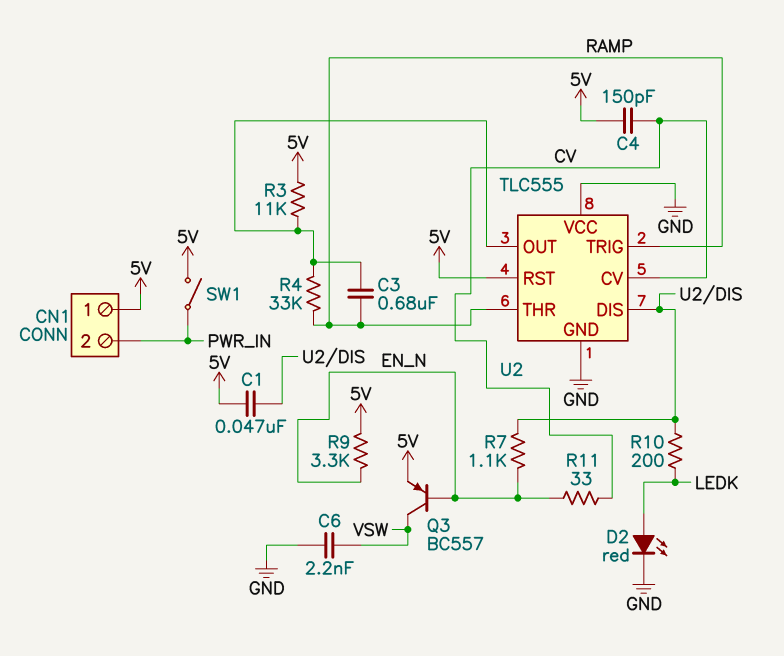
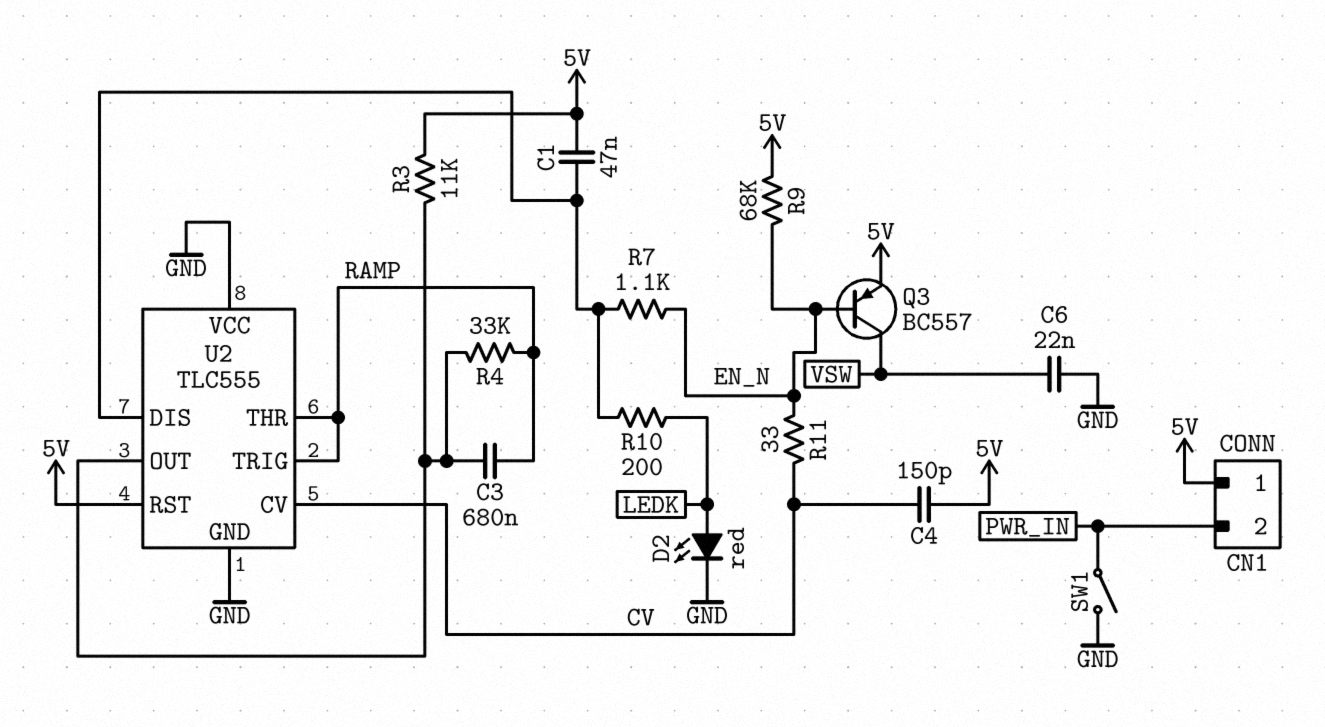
C6: 2.2nF (GND, VSW) -> 22nF (GND, VSW)
R9: 3.3k (5V, EN_N) -> 68k (5V, EN_N)
SW1: switch (5V, PWR_IN) -> switch (GND, PWR_IN)

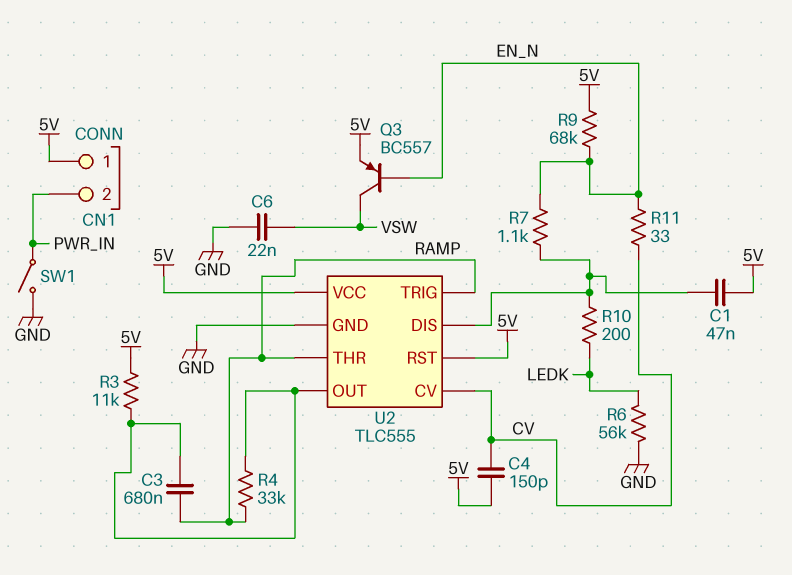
D2: LED red (A LEDK, K GND) -> none
R6: none -> 56k (GND, LEDK)
U2 pin VCC: GND -> 5V

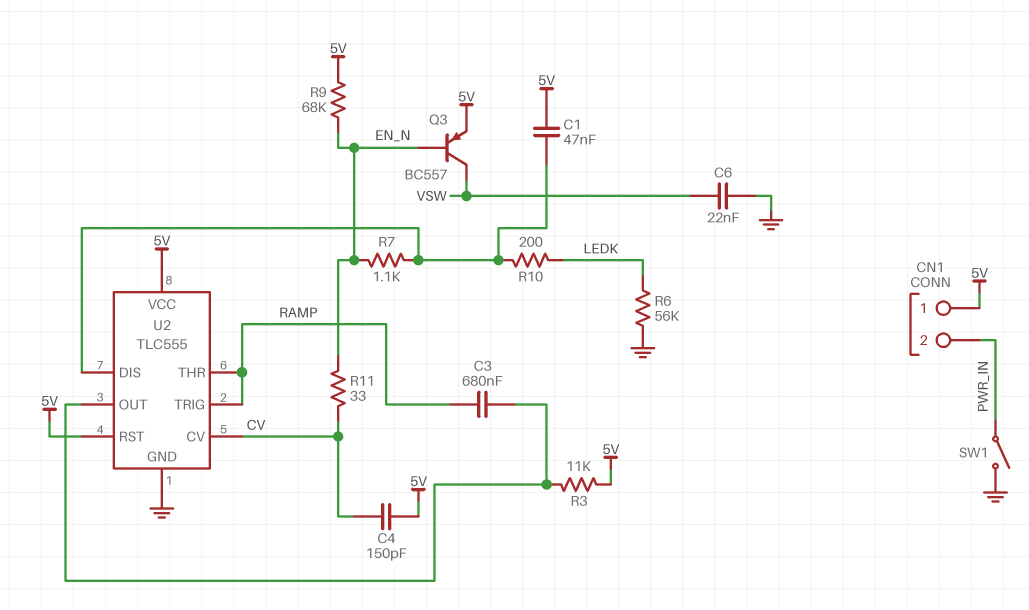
R4: 33k (RAMP, U2/OUT) -> none

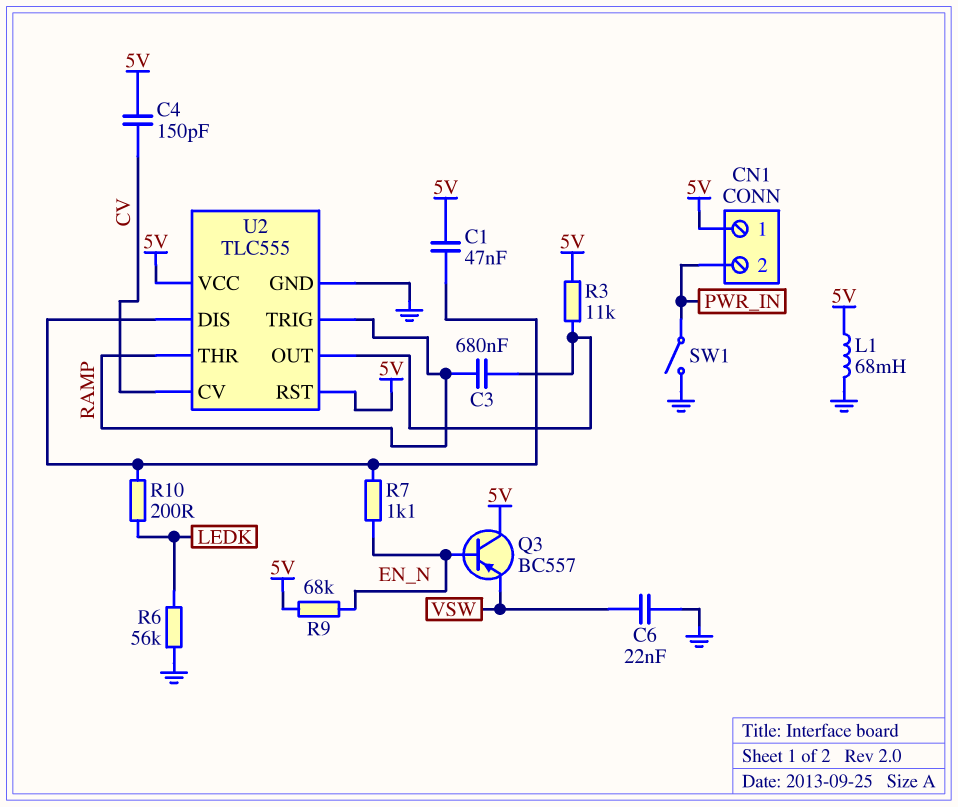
L1: none -> 68mH (5V, GND)
Q3: PNP BC557 (B EN_N, C VSW, E 5V) -> PNP BC557 (B EN_N, C 5V, E VSW)
R11: 33 (CV, EN_N) -> none

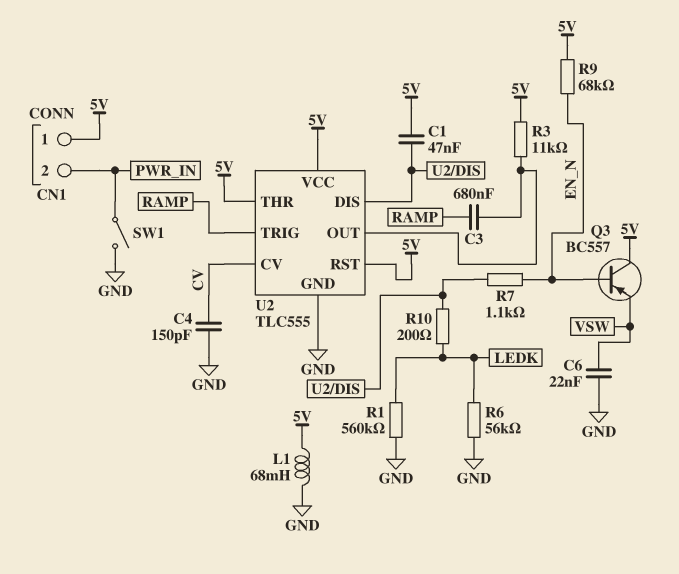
C4: 150pF (5V, CV) -> 150pF (CV, GND)
R1: none -> 560k (GND, LEDK)
U2 pin THR: RAMP -> 5V

